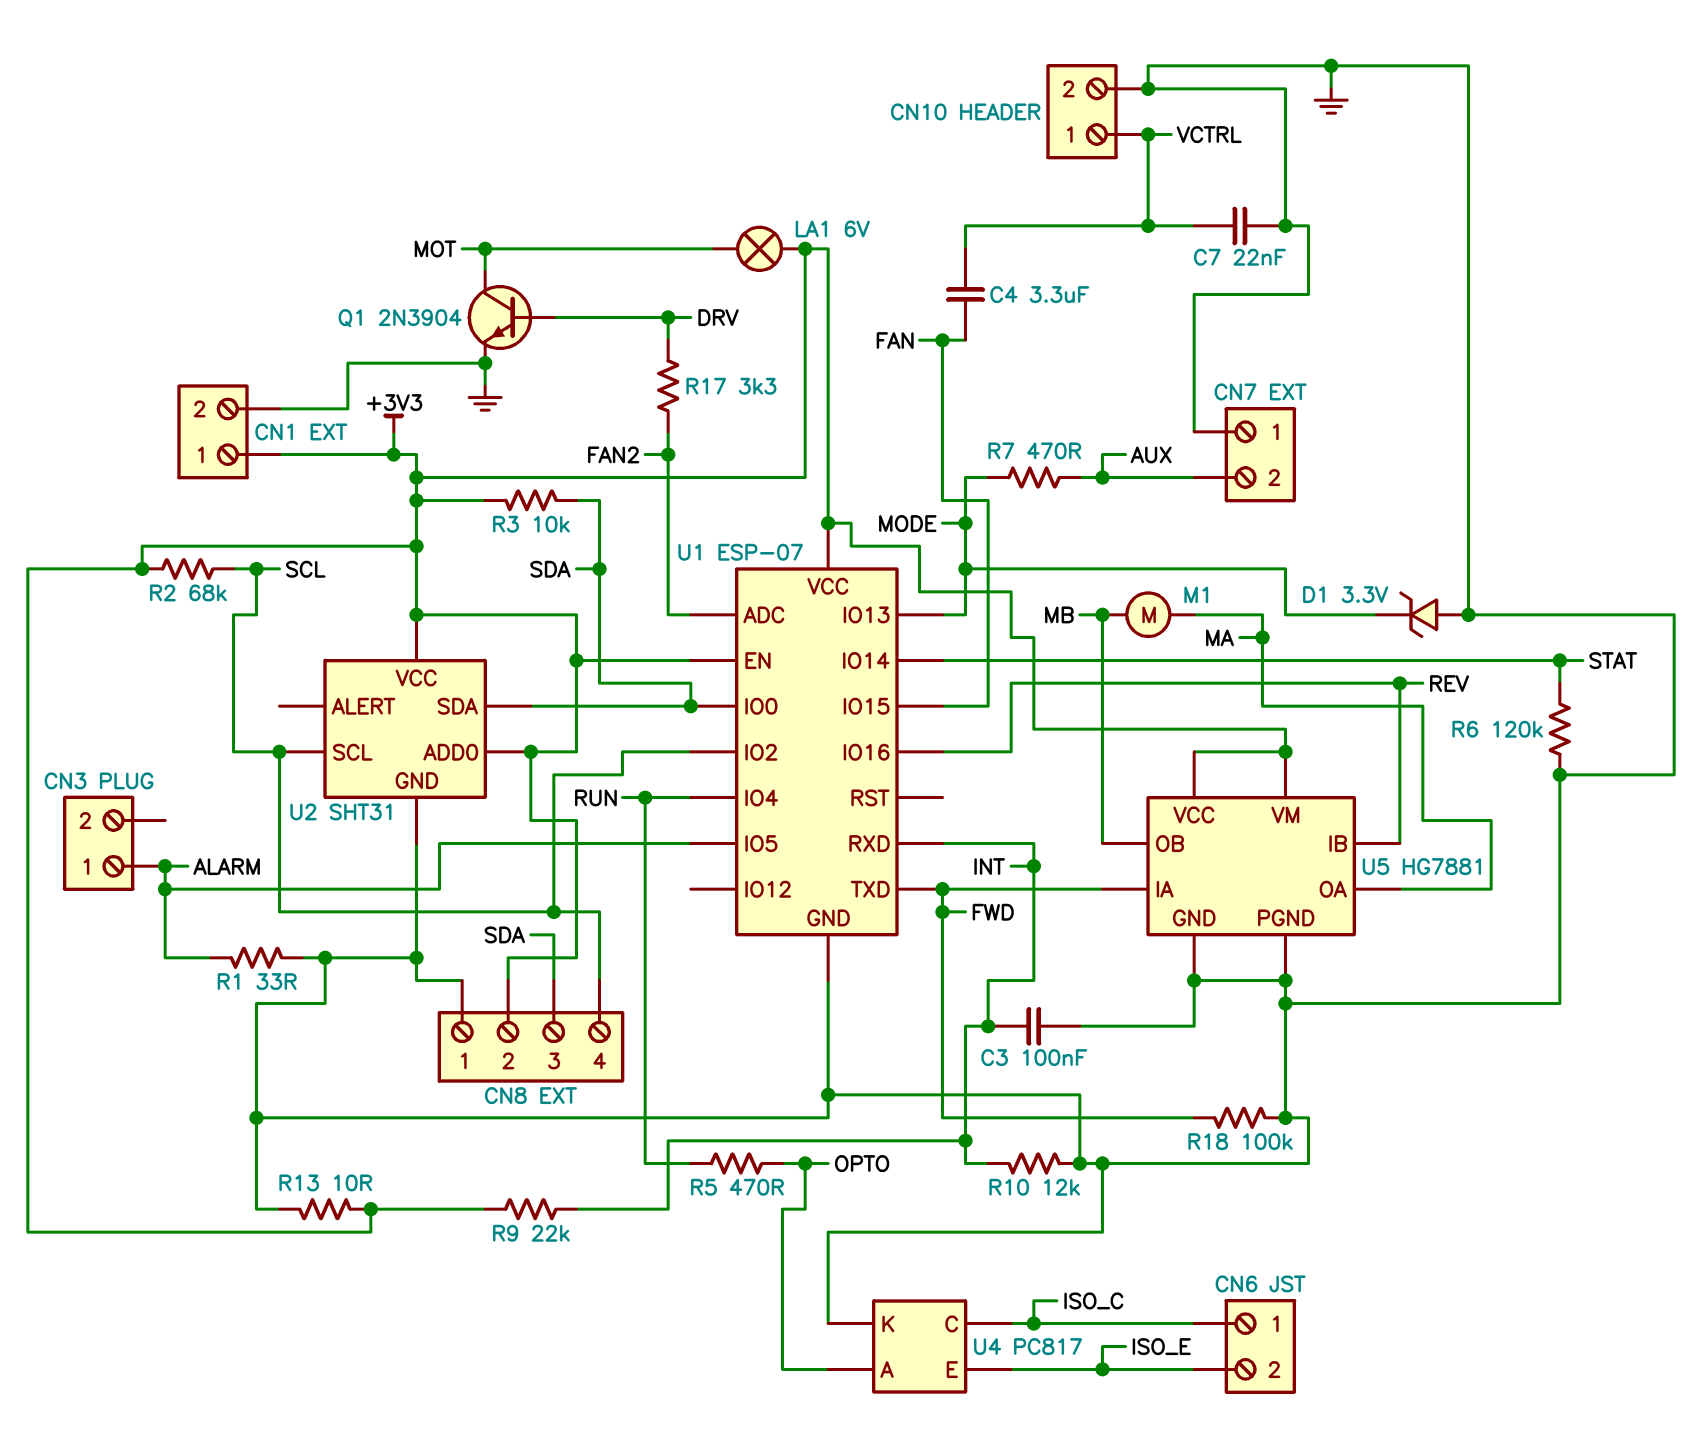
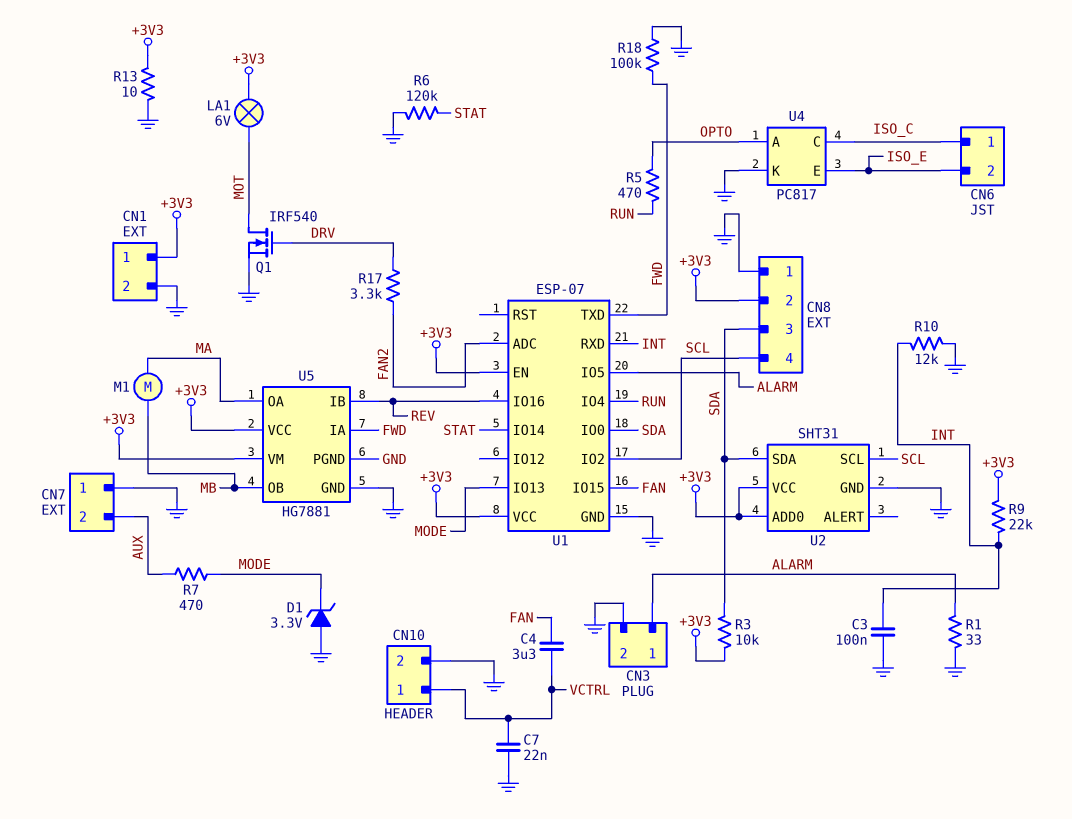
CN3 pin 2: none -> GND
Q1: NPN 2N3904 (B DRV, C MOT, E GND) -> NMOS IRF540 (G DRV, D MOT, S GND)
R2: 68k (+3V3, SCL) -> none

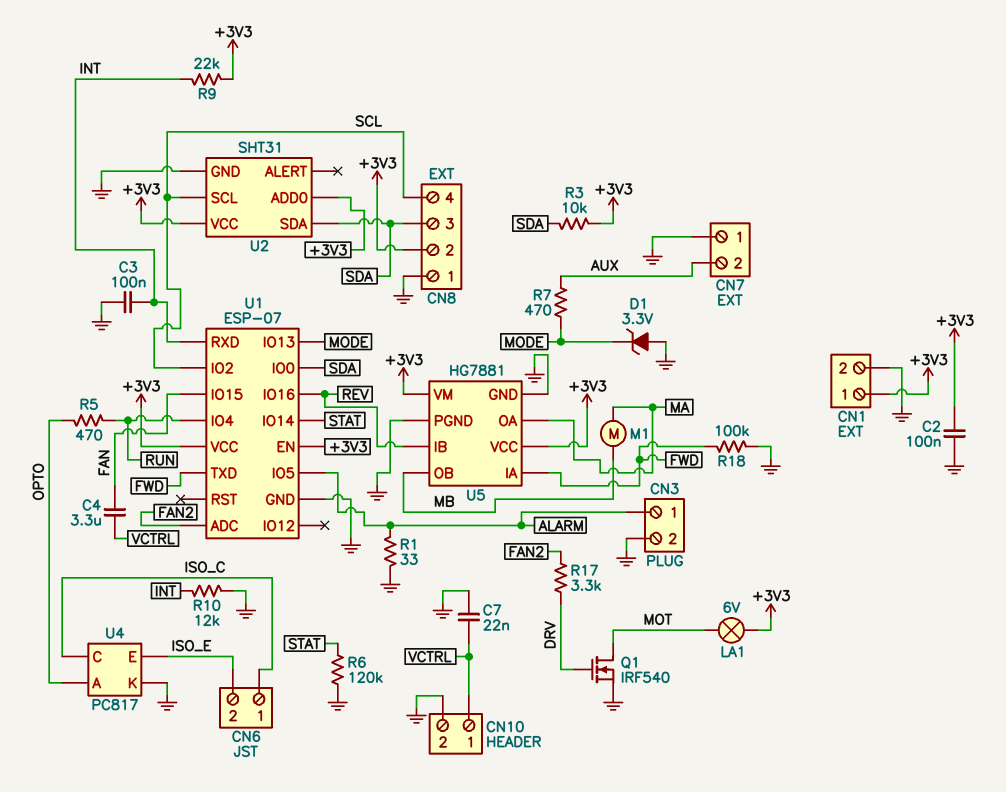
C2: none -> 100nF (+3V3, GND)
R13: 10 (+3V3, GND) -> none

